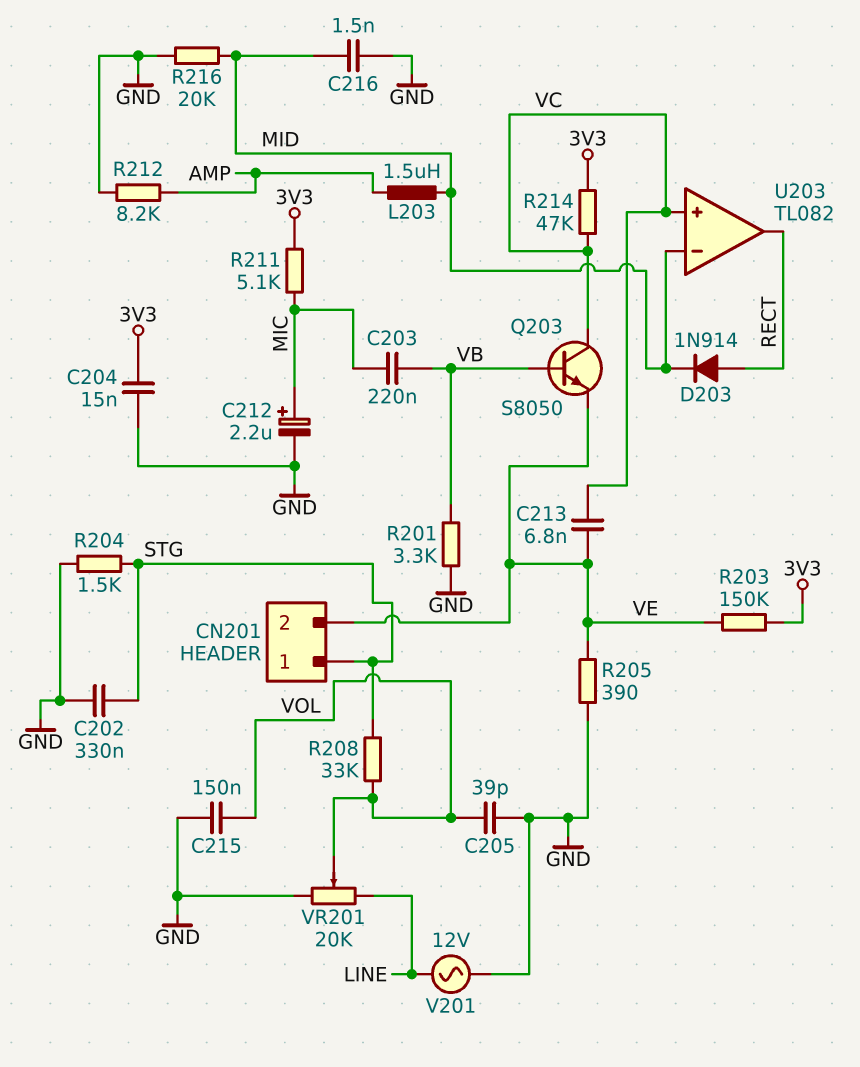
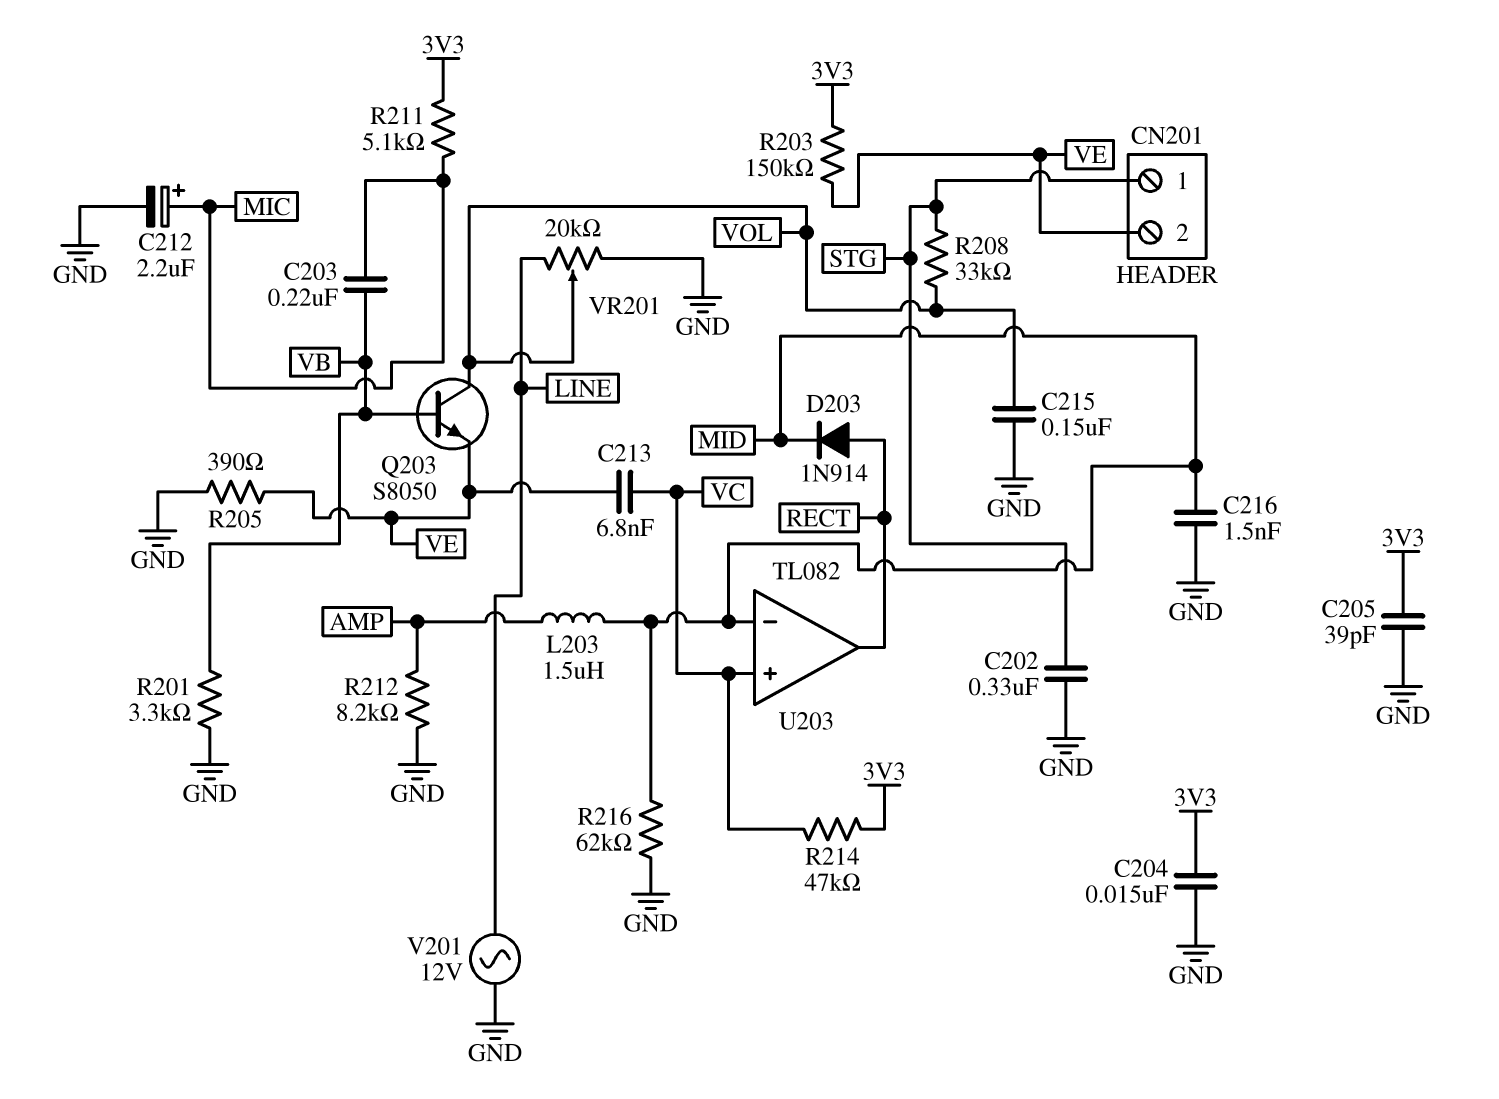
C205: 39pF (GND, VOL) -> 39pF (3V3, GND)
Q203: NPN S8050 (B VB, C VC, E VE) -> NPN S8050 (B VB, C VOL, E VE)
R204: 1.5k (GND, STG) -> none
R216: 20k (GND, MID) -> 62k (GND, MID)

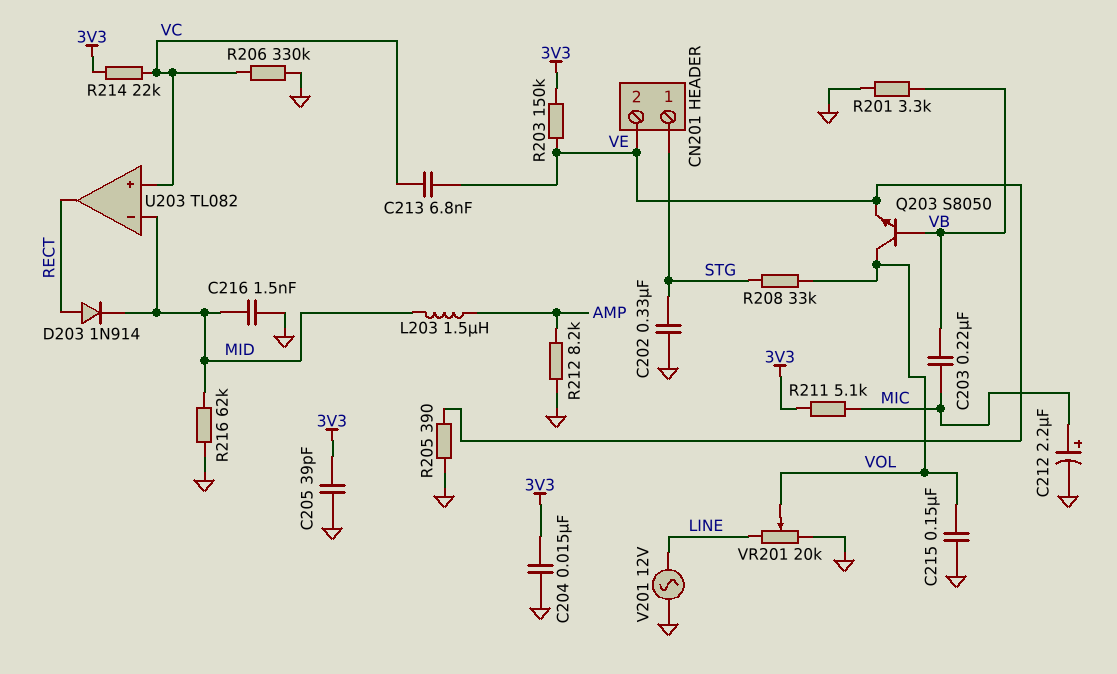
R206: none -> 330k (GND, VC)
R214: 47k (3V3, VC) -> 22k (3V3, VC)

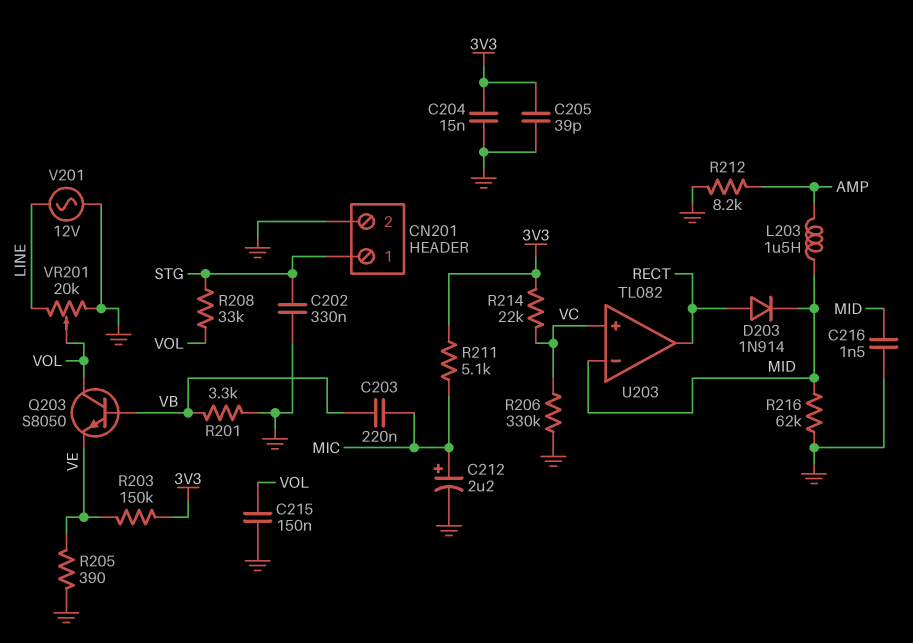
C213: 6.8nF (VC, VE) -> none
CN201 pin 2: VE -> GND

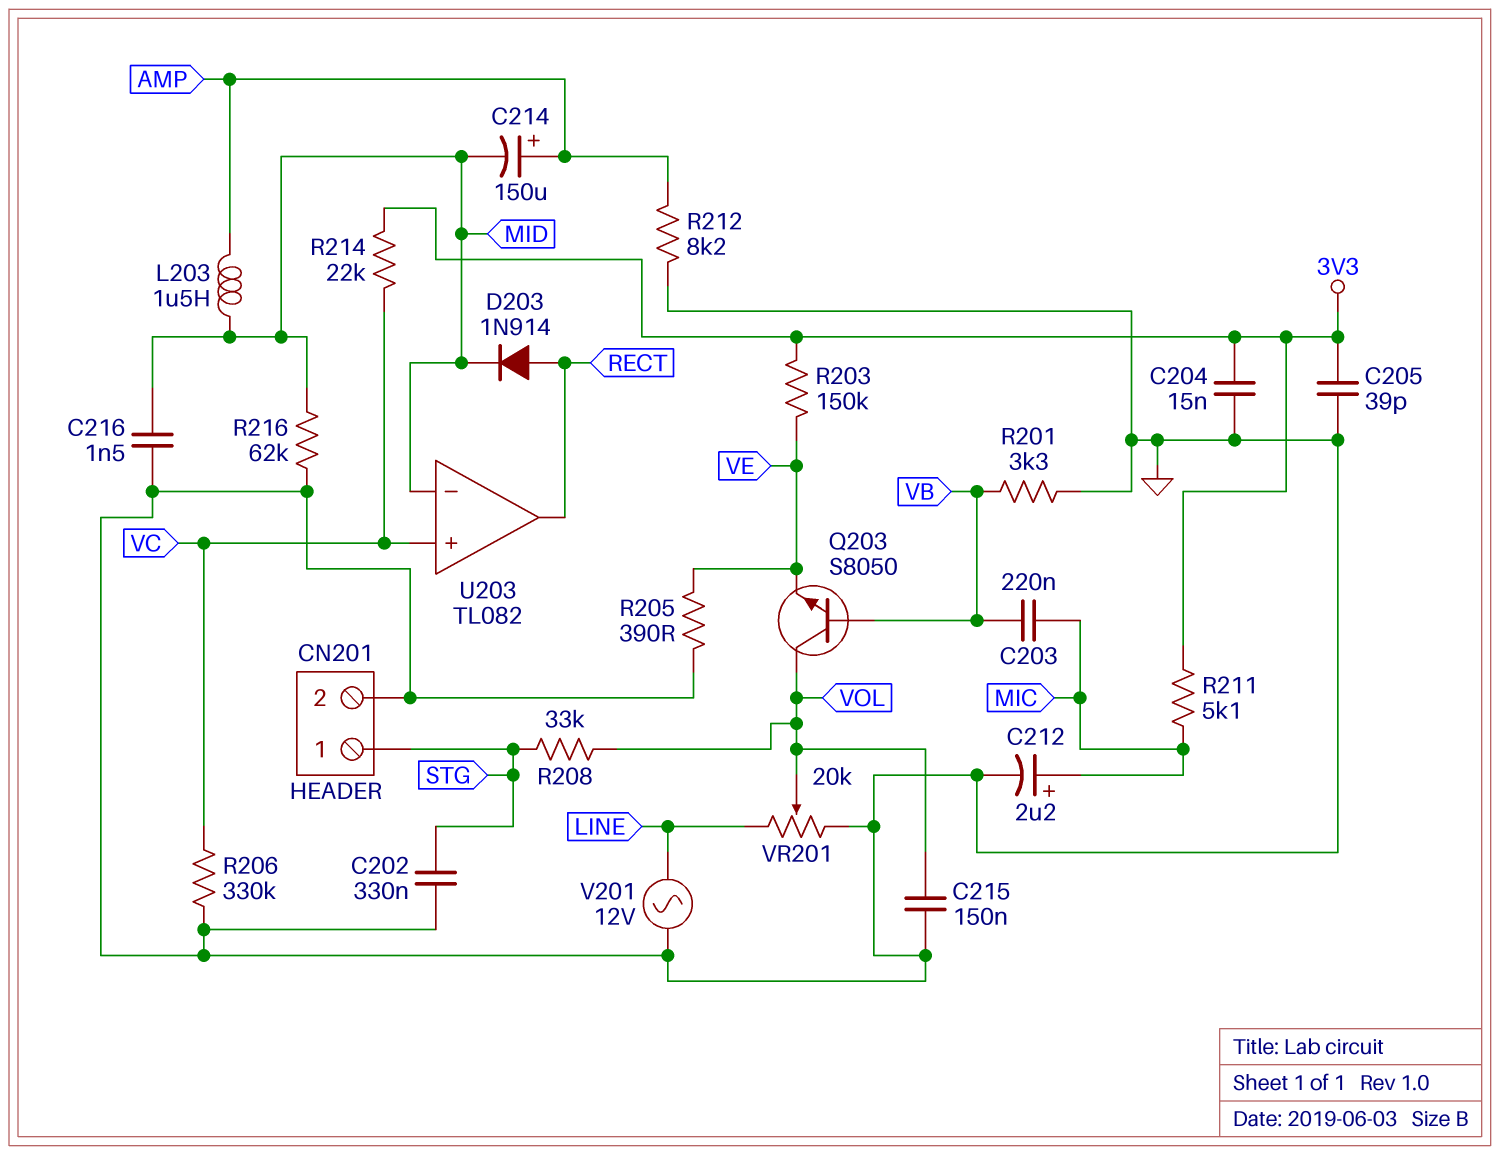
C214: none -> 150uF (plus AMP, minus MID)

